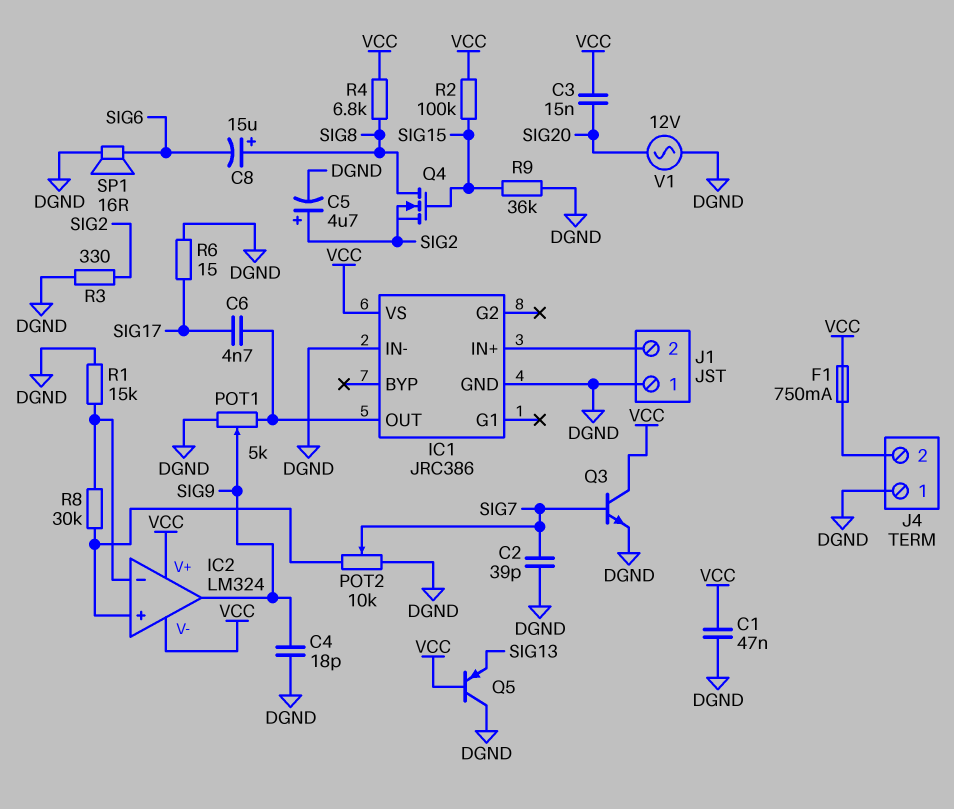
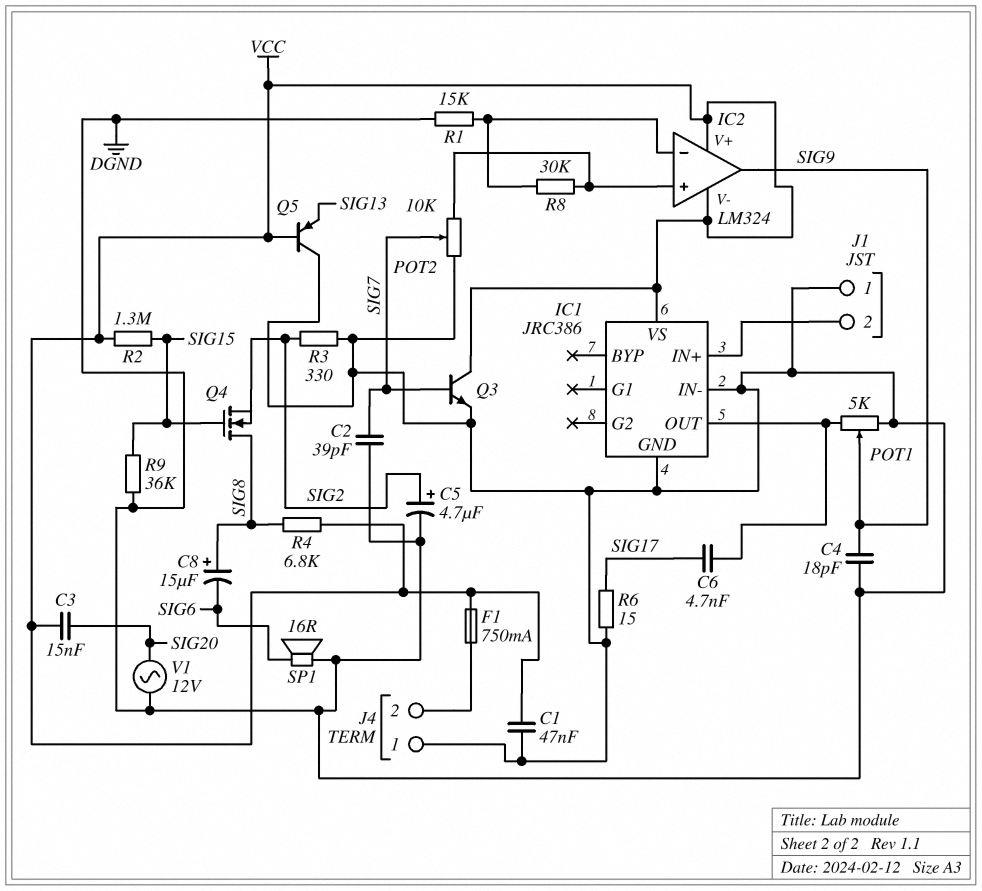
R2: 100k (SIG15, VCC) -> 1.3M (SIG15, VCC)

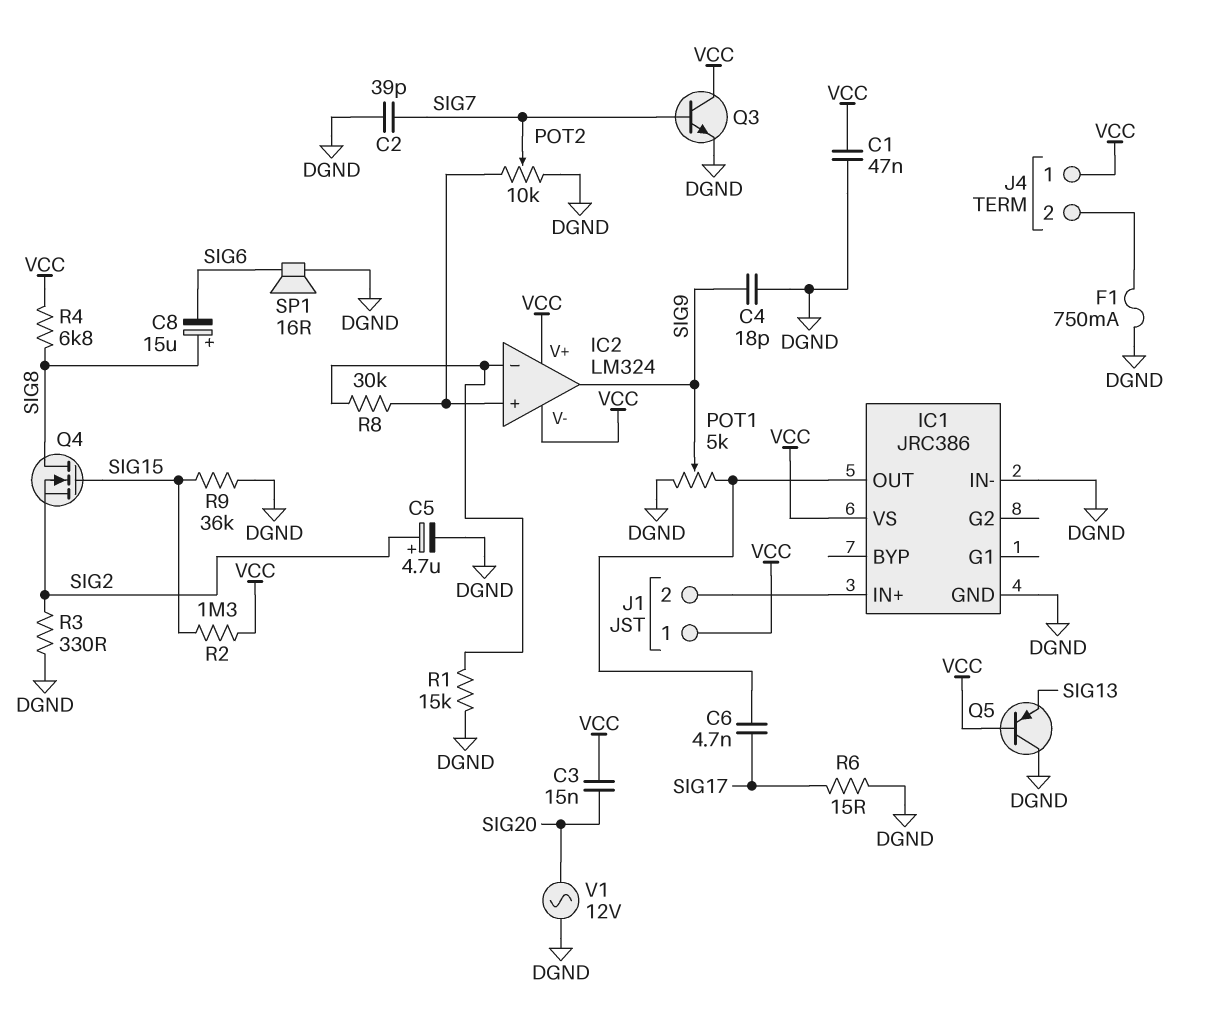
F1: 750mA (J4/2, VCC) -> 750mA (DGND, J4/2)
J1 pin 1: DGND -> VCC
J4 pin 1: DGND -> VCC

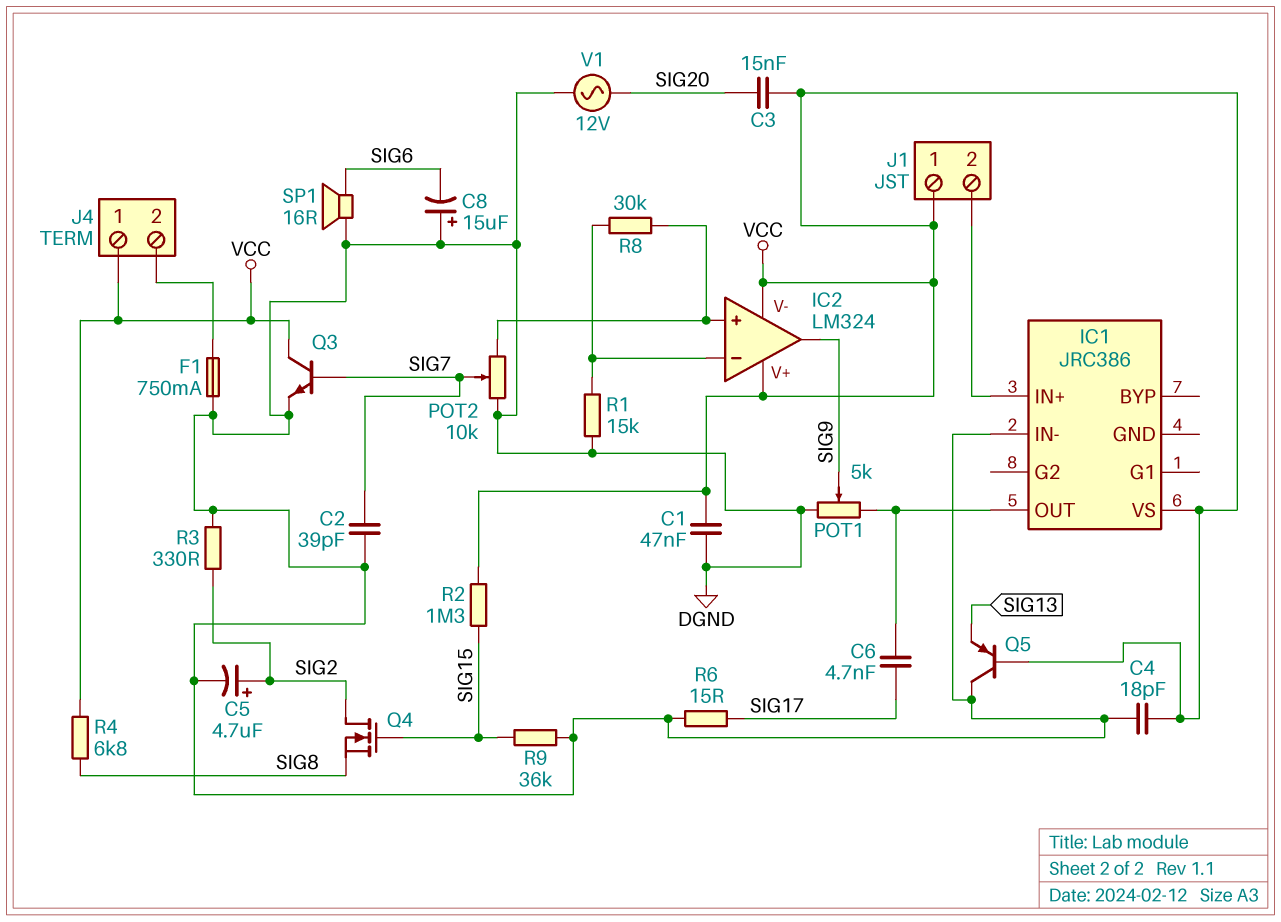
C4: 18pF (DGND, SIG9) -> 18pF (DGND, VCC)
C8: 15uF (plus SIG8, minus SIG6) -> 15uF (plus DGND, minus SIG6)
IC1 pin GND: DGND -> none
Q4: NMOS (G SIG15, D SIG8, S SIG2) -> NMOS (G SIG15, D SIG2, S SIG8)

